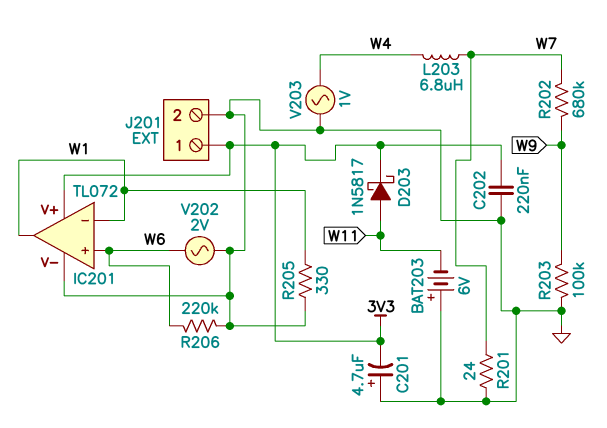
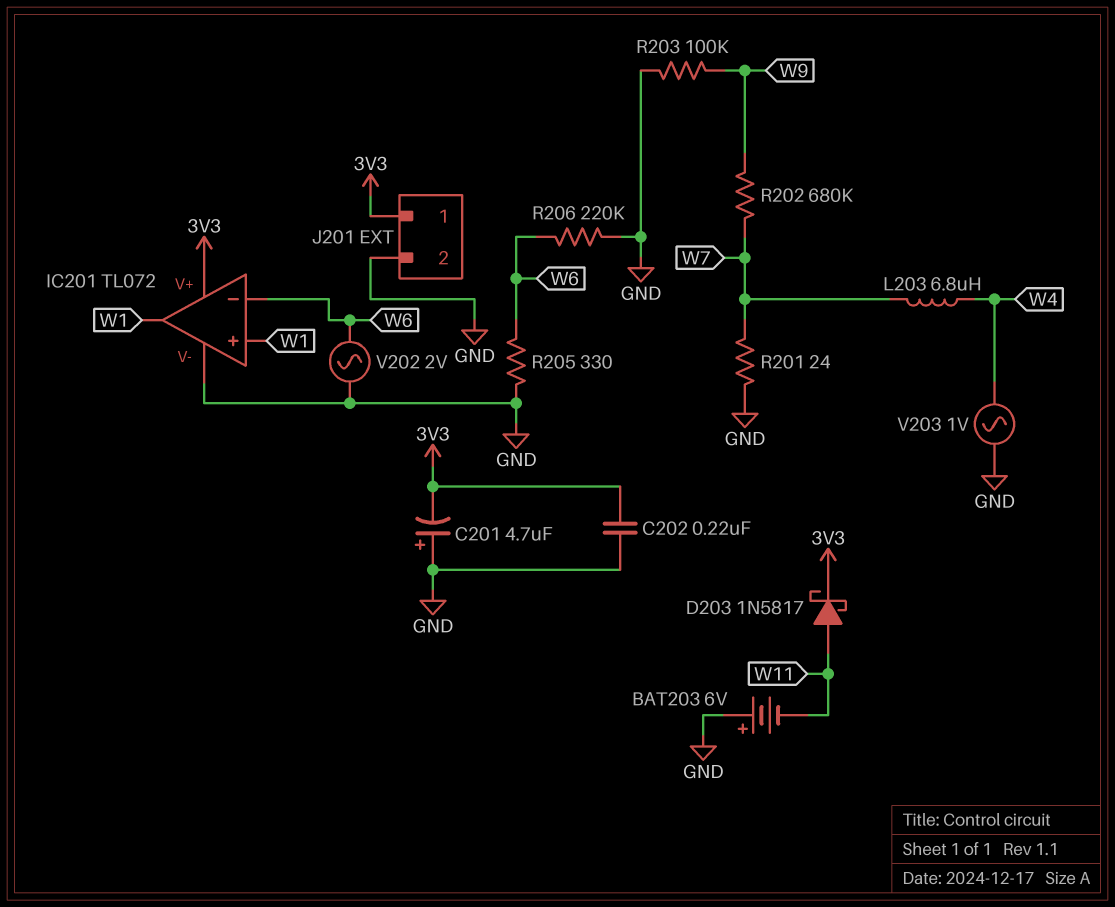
IC201 pin in+: W6 -> W1
IC201 pin in-: W1 -> W6
R205: 330 (GND, W1) -> 330 (GND, W6)

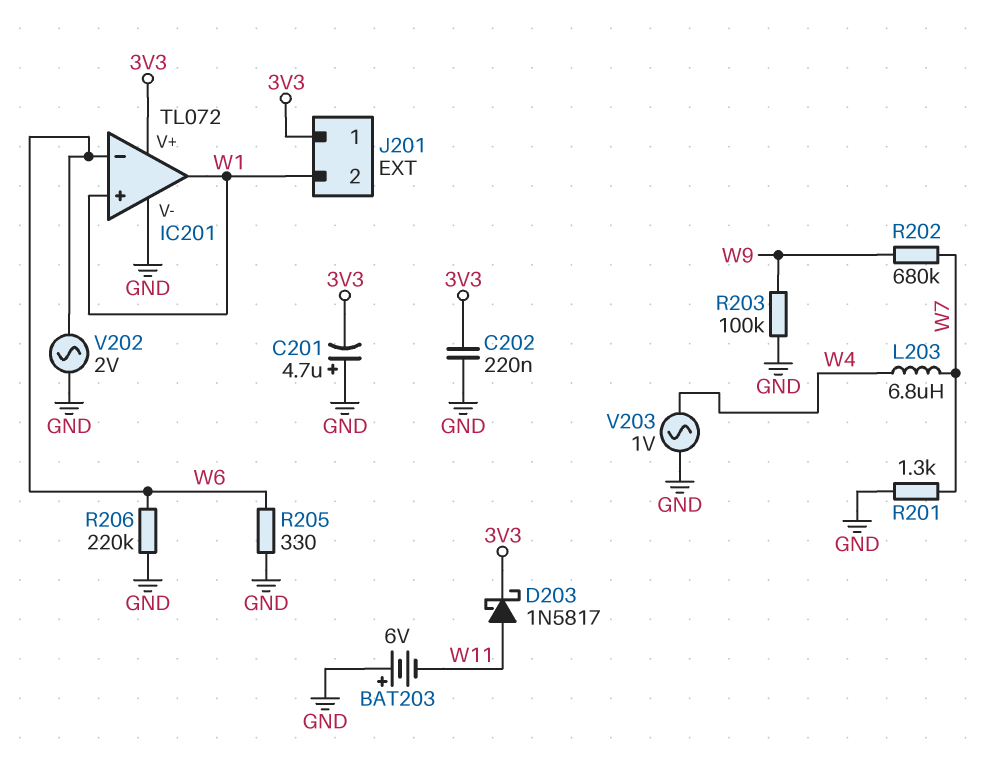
J201 pin 2: GND -> W1
R201: 24 (GND, W7) -> 1.3k (GND, W7)

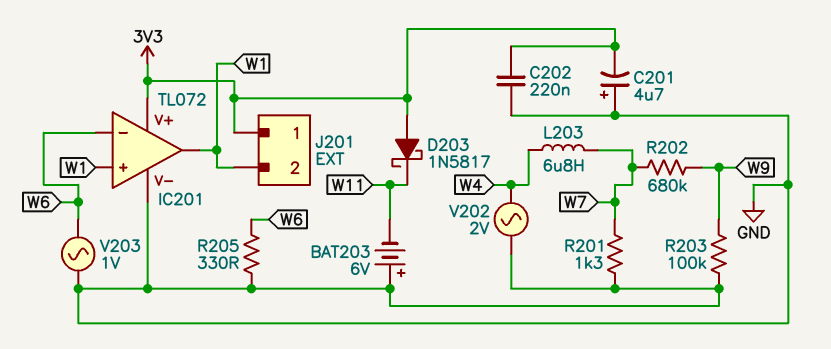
D203: schottky 1N5817 (A W11, K 3V3) -> schottky 1N5817 (A 3V3, K W11)
R206: 220k (GND, W6) -> none
V202: AC 2V (GND, W6) -> AC 2V (GND, W4)
V203: AC 1V (GND, W4) -> AC 1V (GND, W6)

